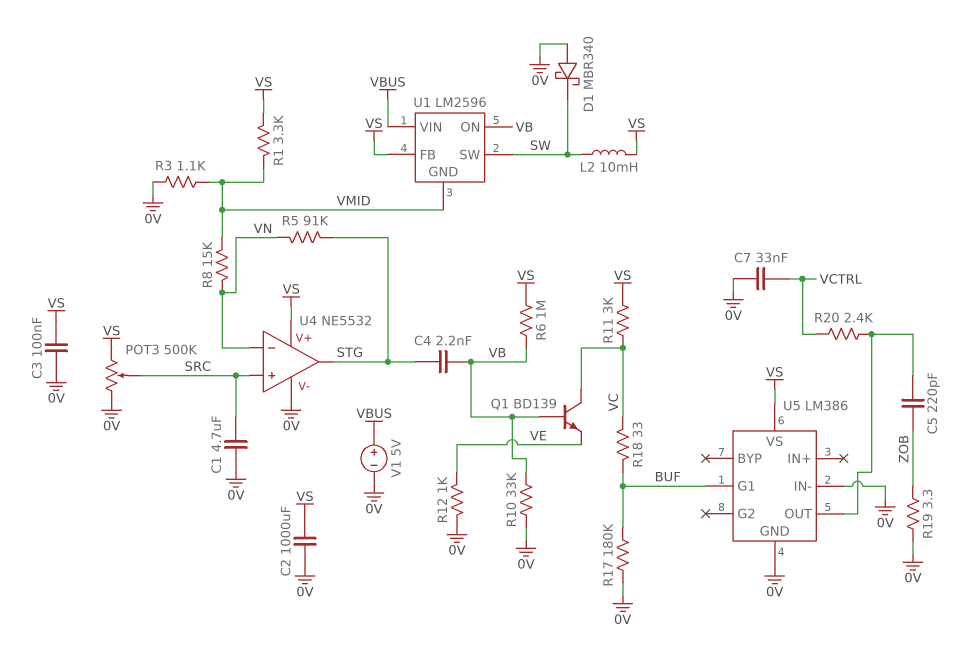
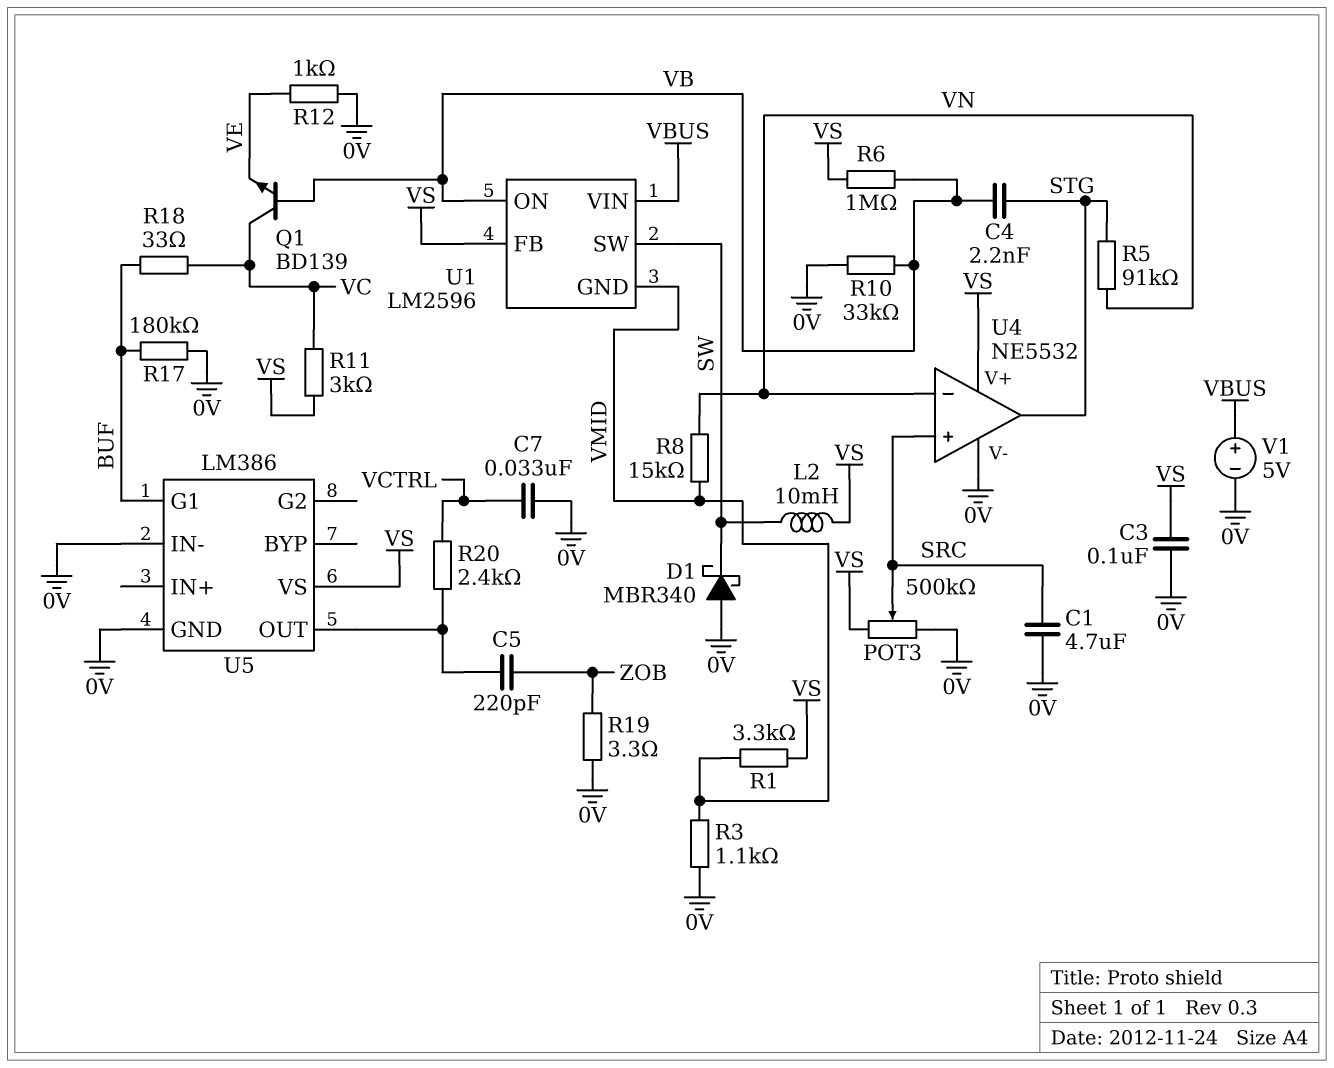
C2: 1000uF (0V, VS) -> none

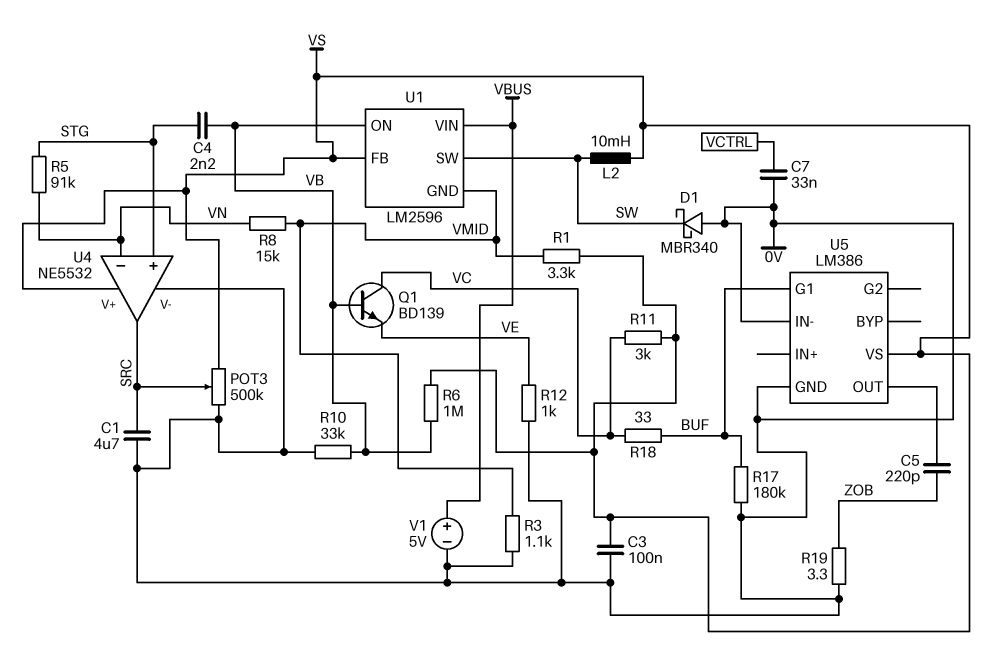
R20: 2.4k (U5/OUT, VCTRL) -> none
U4 pin in+: SRC -> STG
U4 pin out: STG -> SRC

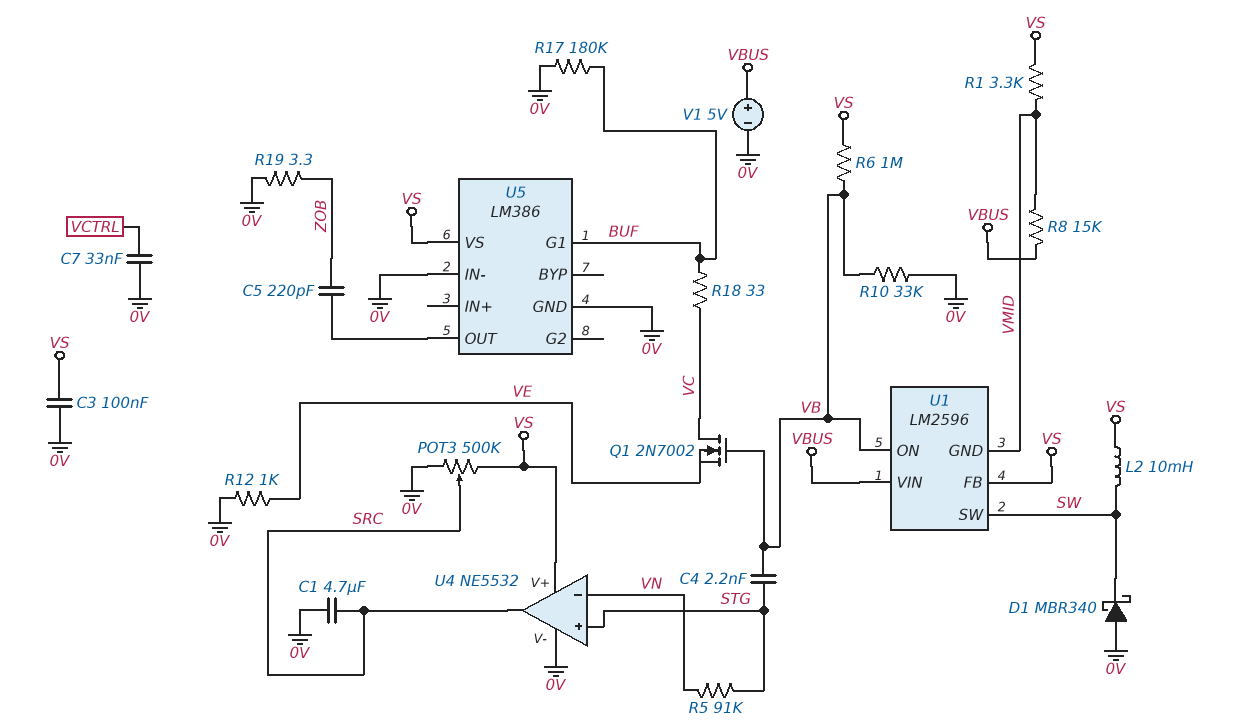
Q1: NPN BD139 (B VB, C VC, E VE) -> NMOS 2N7002 (G VB, D VC, S VE)
R3: 1.1k (0V, VMID) -> none
R8: 15k (VMID, VN) -> 15k (VBUS, VMID)
R11: 3k (VC, VS) -> none

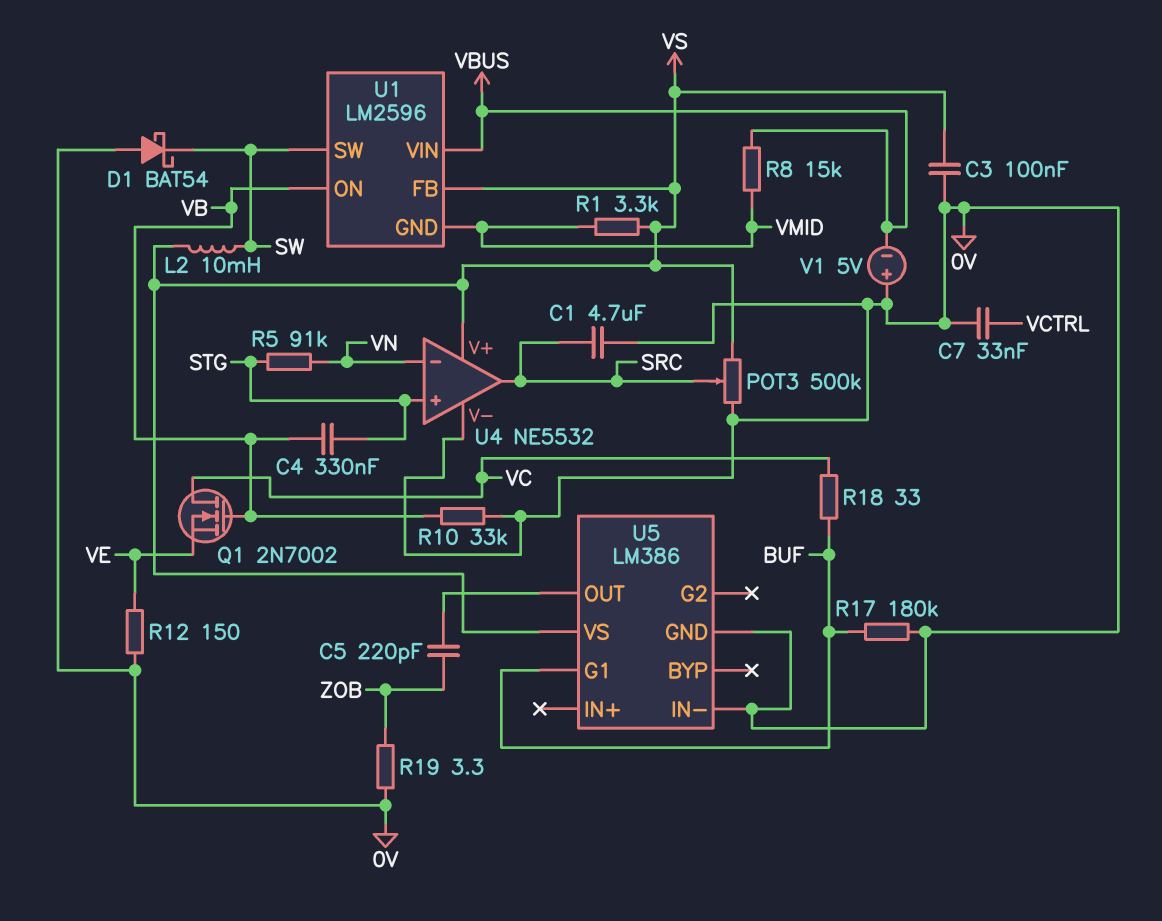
C4: 2.2nF (STG, VB) -> 330nF (STG, VB)
D1: schottky MBR340 (A 0V, K SW) -> schottky BAT54 (A 0V, K SW)
R6: 1M (VB, VS) -> none
R12: 1k (0V, VE) -> 150 (0V, VE)
V1: 5V (plus VBUS, minus 0V) -> 5V (plus 0V, minus VBUS)

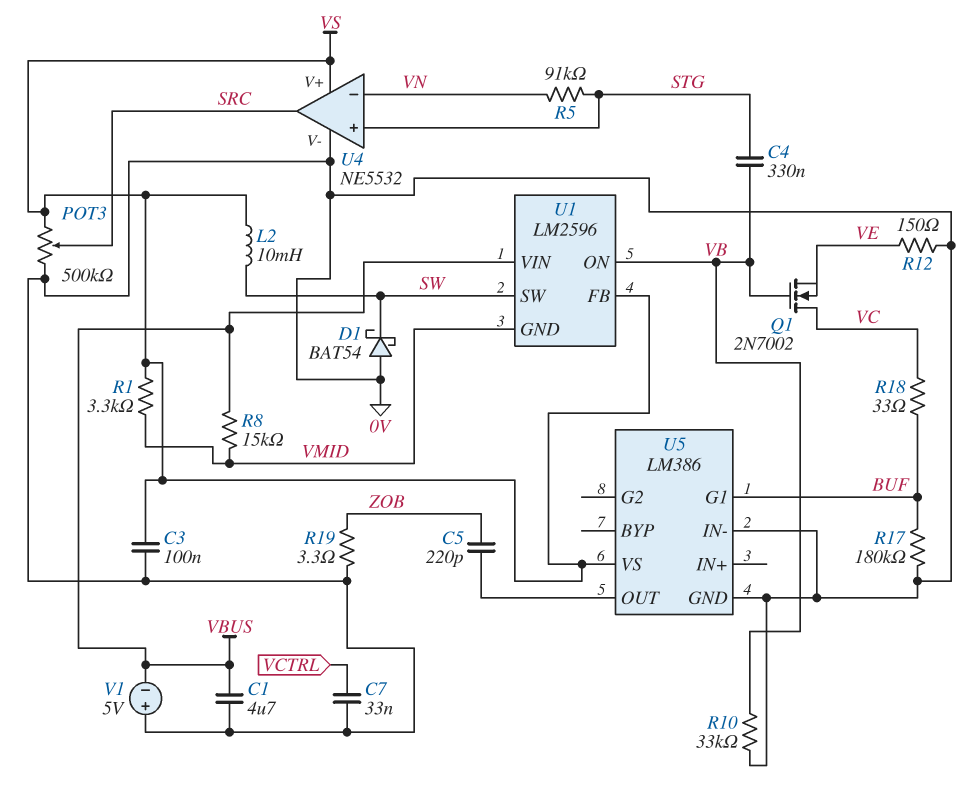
C1: 4.7uF (0V, SRC) -> 4.7uF (0V, VBUS)

